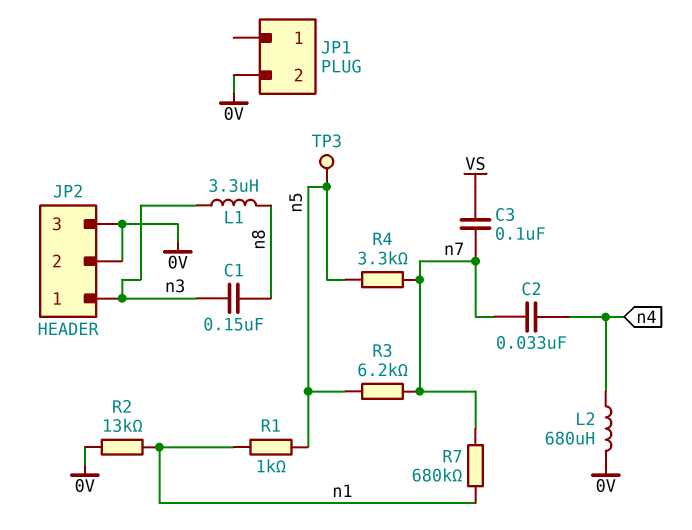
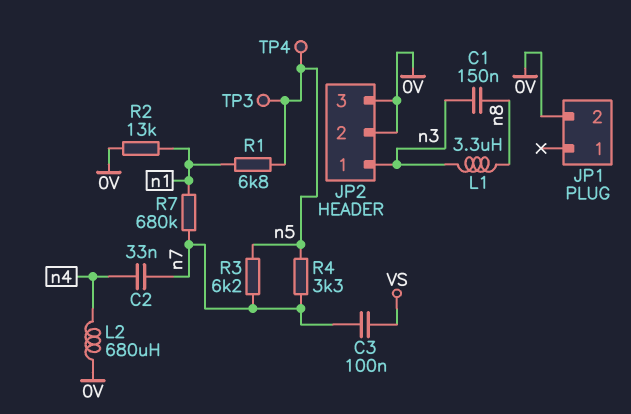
R1: 1k (n1, n5) -> 6.8k (n1, n5)
TP4: none -> test point (n5)

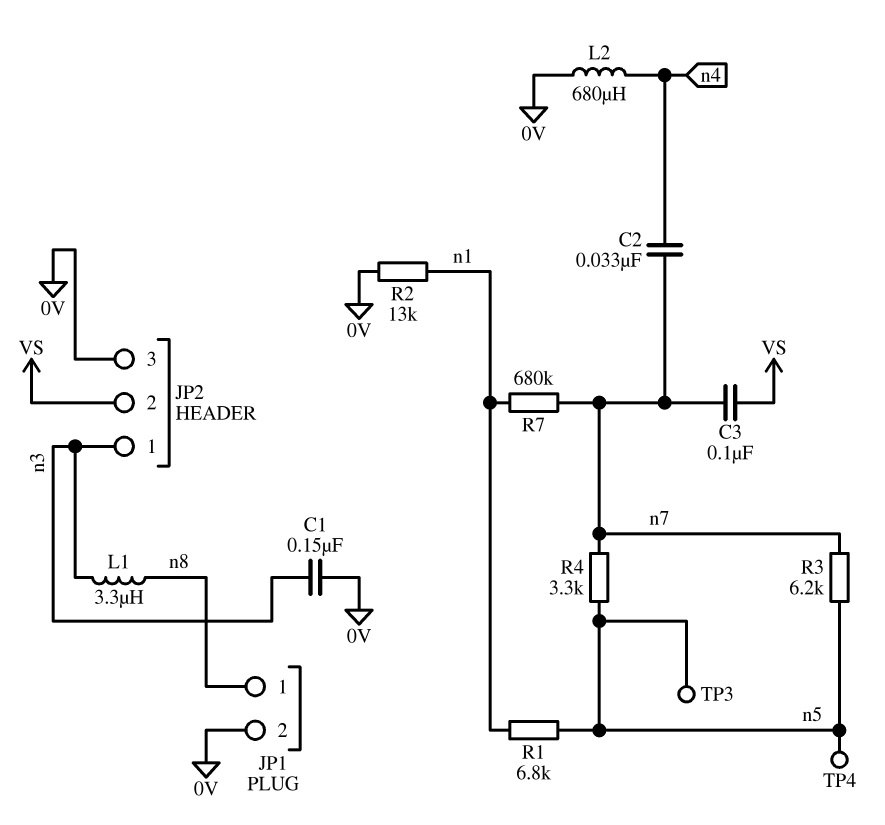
C1: 150nF (n3, n8) -> 150nF (0V, n3)
JP1 pin 1: none -> n8
JP2 pin 2: 0V -> VS

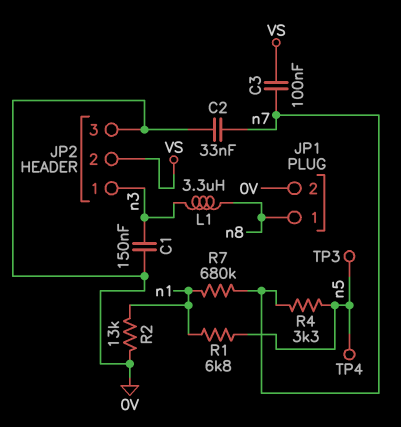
C2: 33nF (n4, n7) -> 33nF (0V, n7)
L2: 680uH (0V, n4) -> none
R3: 6.2k (n5, n7) -> none

